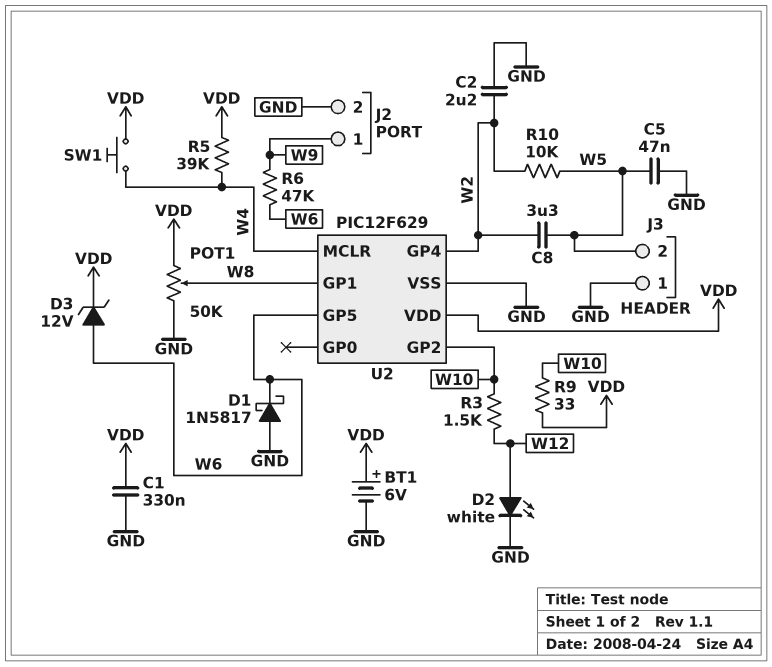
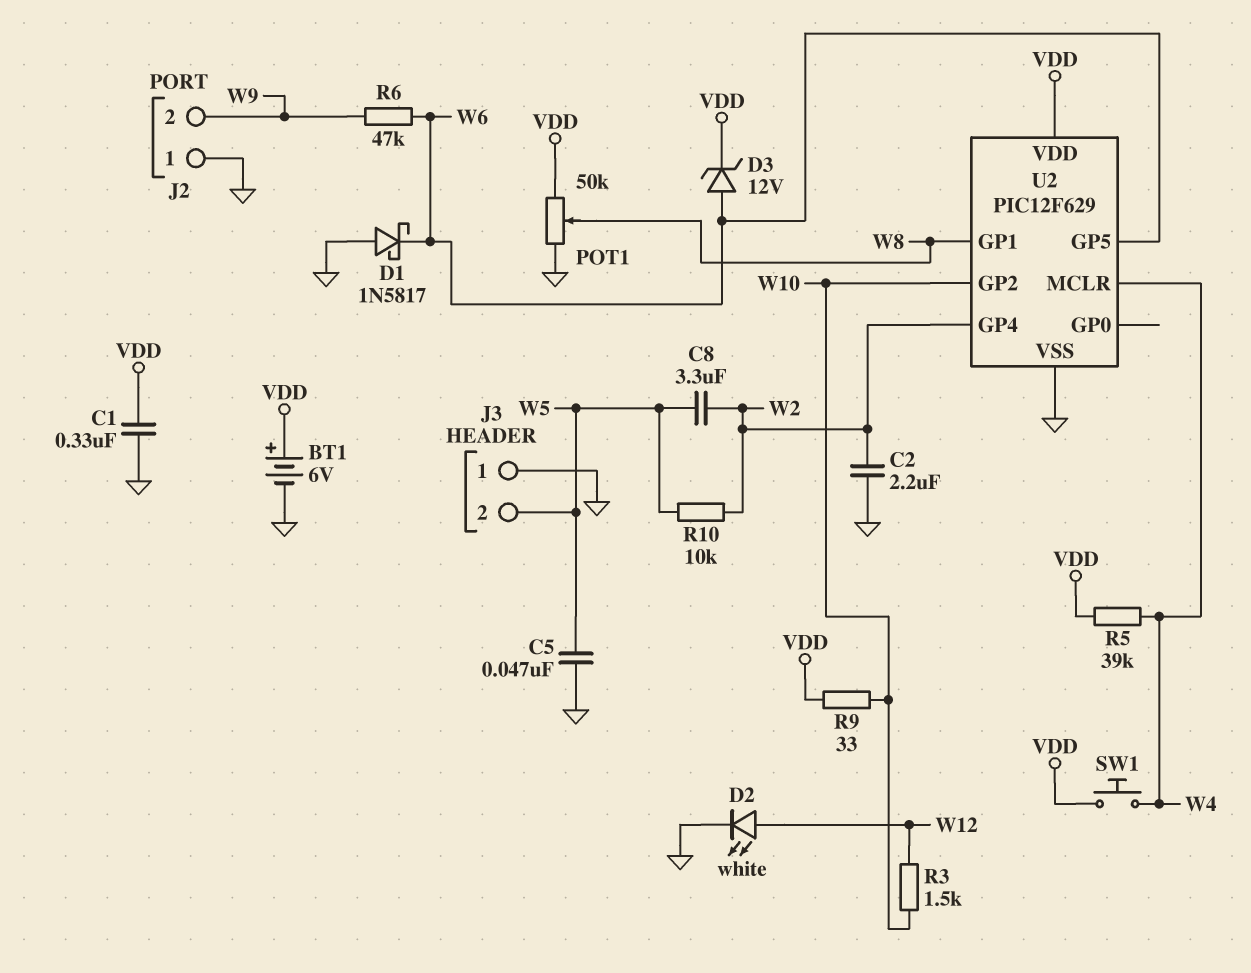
J2 pin 1: W9 -> GND
J2 pin 2: GND -> W9

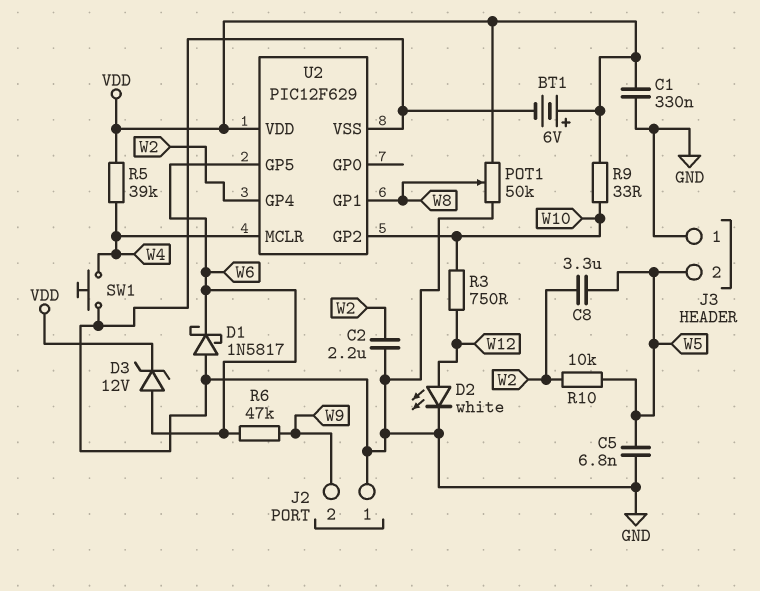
C5: 47nF (GND, W5) -> 6.8nF (GND, W5)
R3: 1.5k (W10, W12) -> 750 (W10, W12)
SW1: button (VDD, W4) -> button (GND, W4)

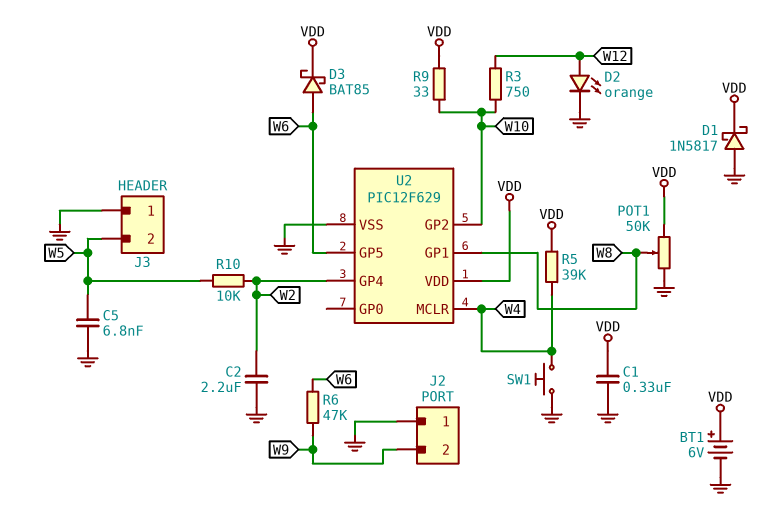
C8: 3.3uF (W2, W5) -> none
D1: schottky 1N5817 (A GND, K W6) -> schottky 1N5817 (A GND, K VDD)
D2: LED white (A W12, K GND) -> LED orange (A W12, K GND)
D3: zener 12V (A W6, K VDD) -> schottky BAT85 (A W6, K VDD)

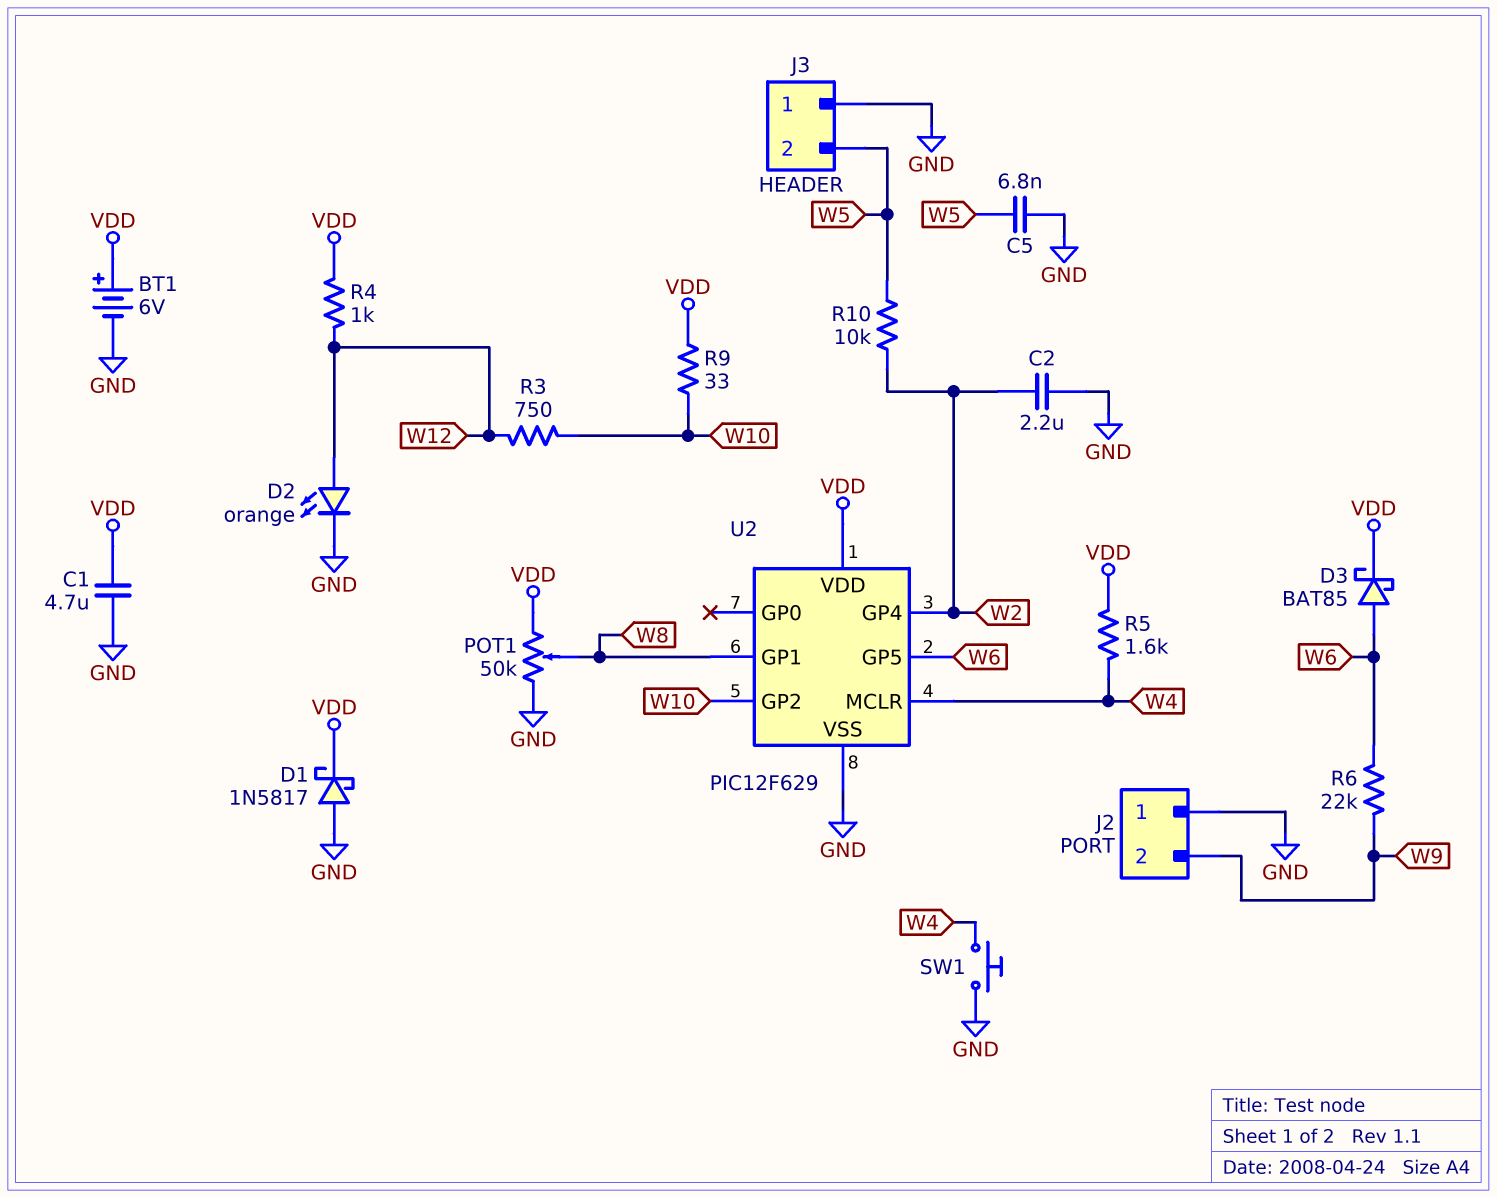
C1: 330nF (GND, VDD) -> 4.7uF (GND, VDD)
R4: none -> 1k (VDD, W12)
R5: 39k (VDD, W4) -> 1.6k (VDD, W4)
R6: 47k (W6, W9) -> 22k (W6, W9)

